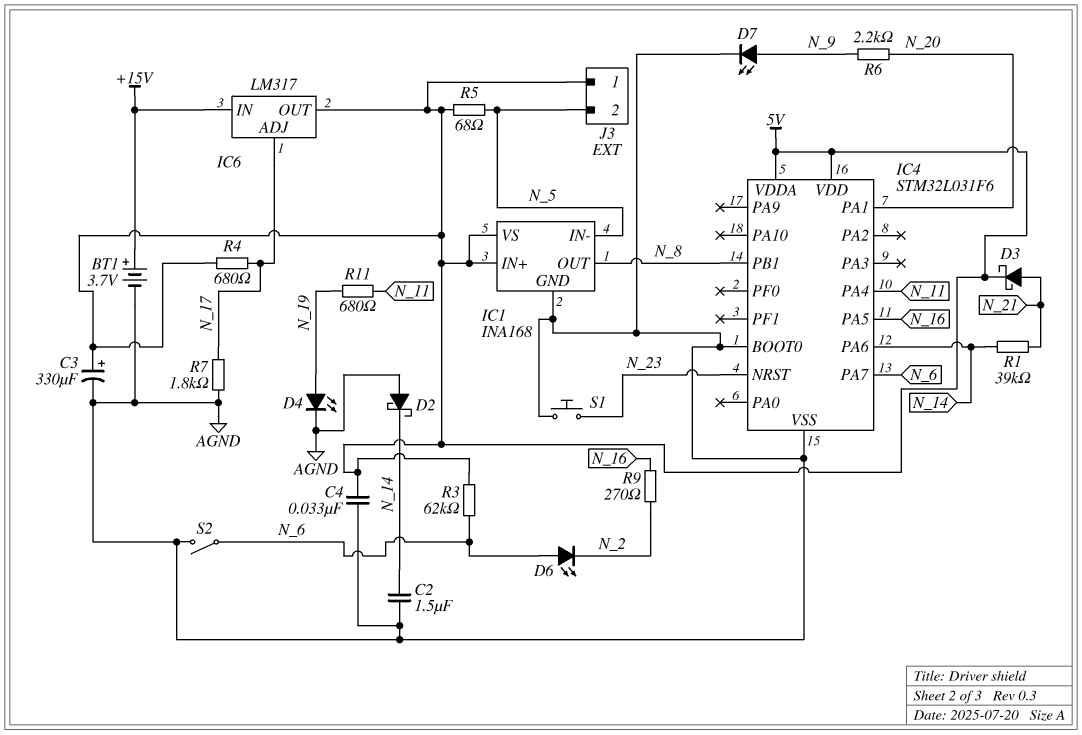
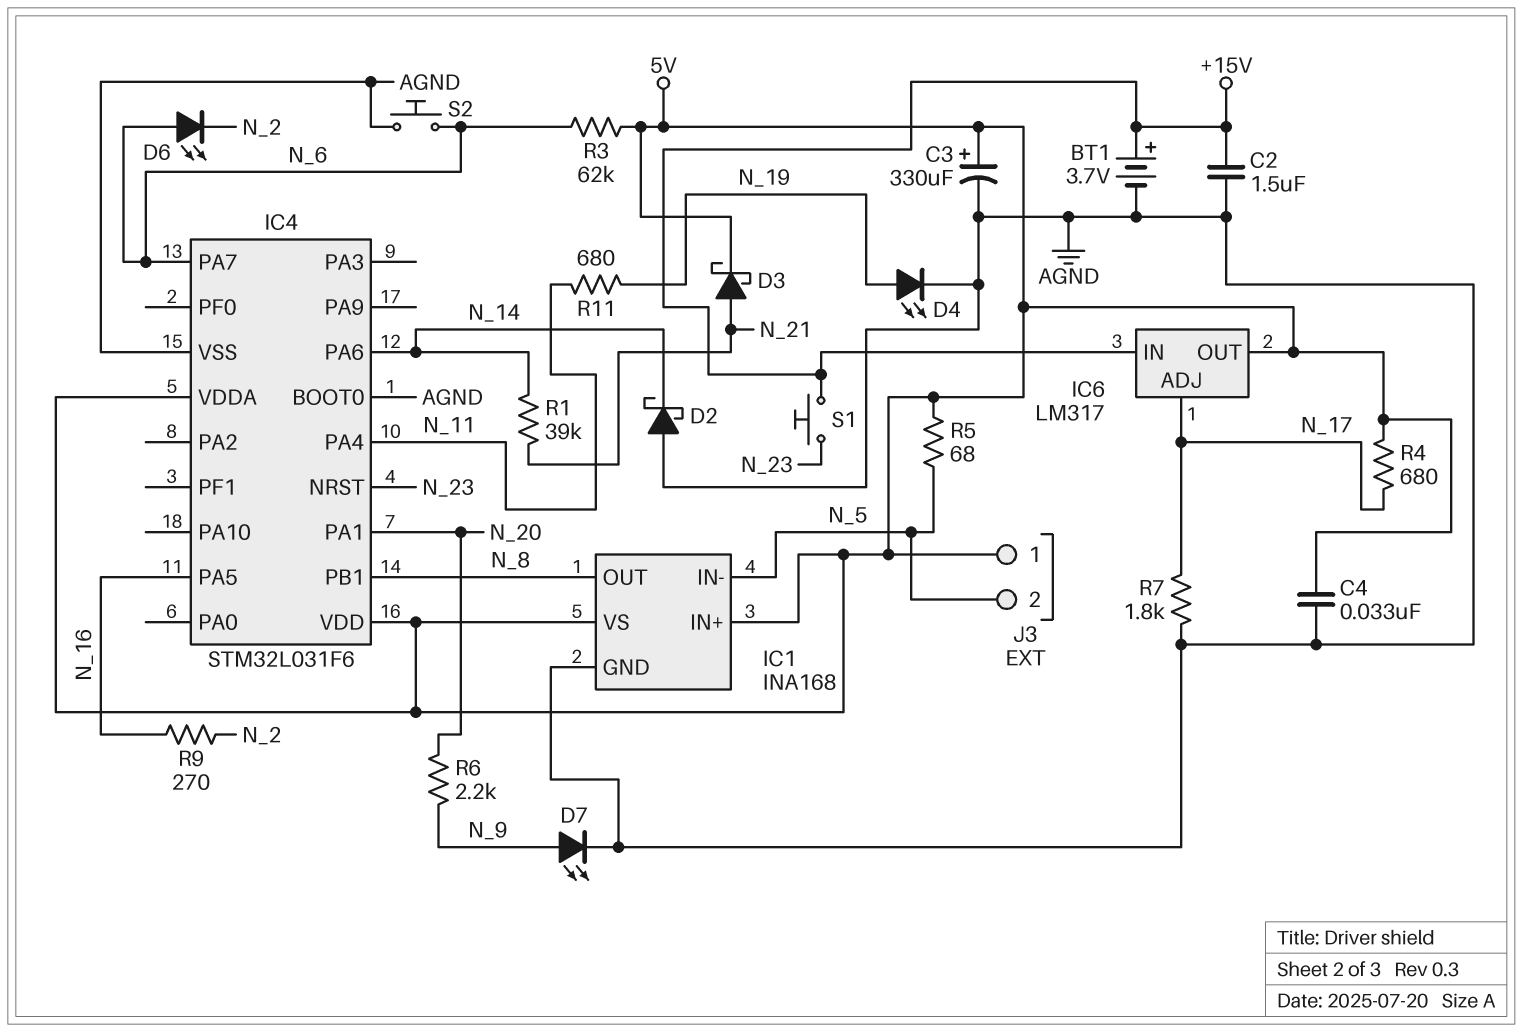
C2: 1.5uF (AGND, N_14) -> 1.5uF (+15V, AGND)
S1: button (AGND, N_23) -> button (+15V, N_23)
S2: switch (AGND, N_6) -> button (AGND, N_6)

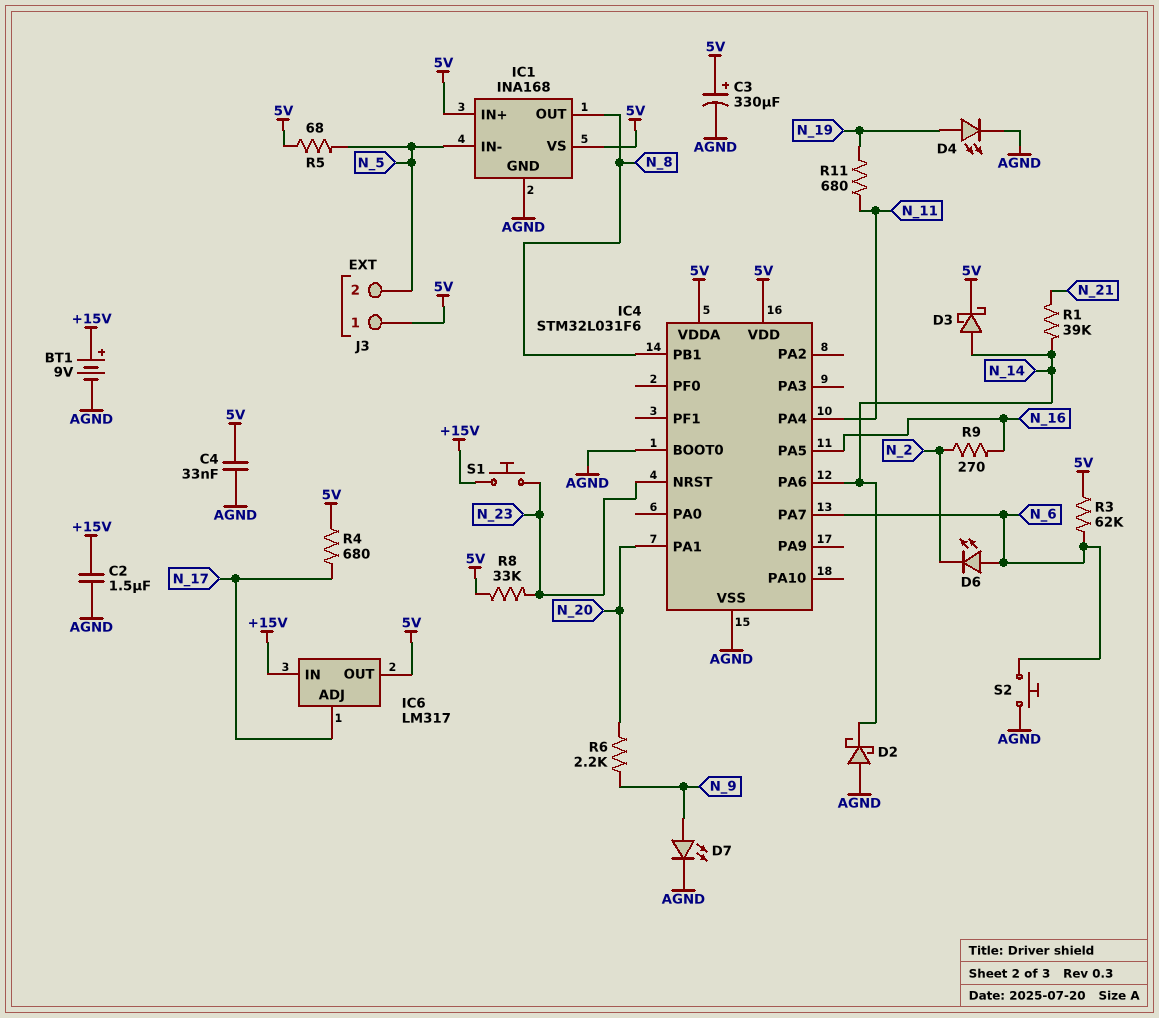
BT1: 3.7V (plus +15V, minus AGND) -> 9V (plus +15V, minus AGND)
D3: schottky (A N_21, K 5V) -> schottky (A N_14, K 5V)
R7: 1.8k (AGND, N_17) -> none
R8: none -> 33k (5V, N_23)

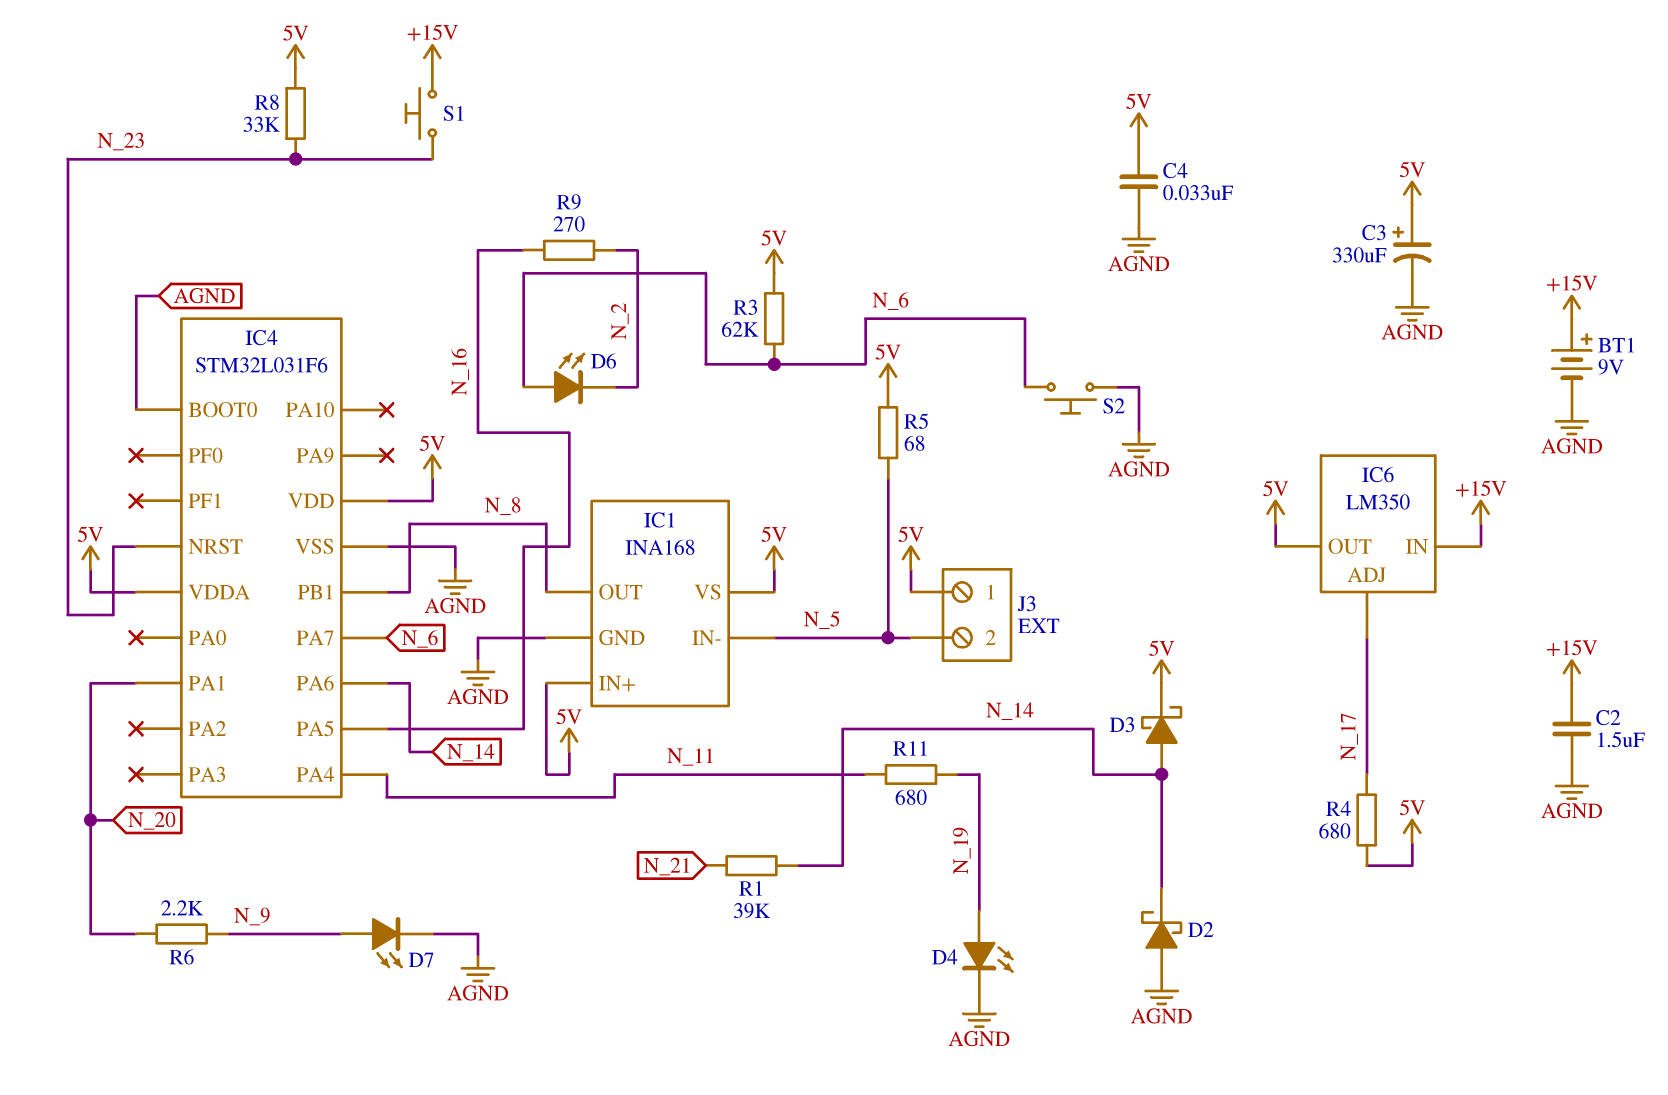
IC6: LM317 -> LM350

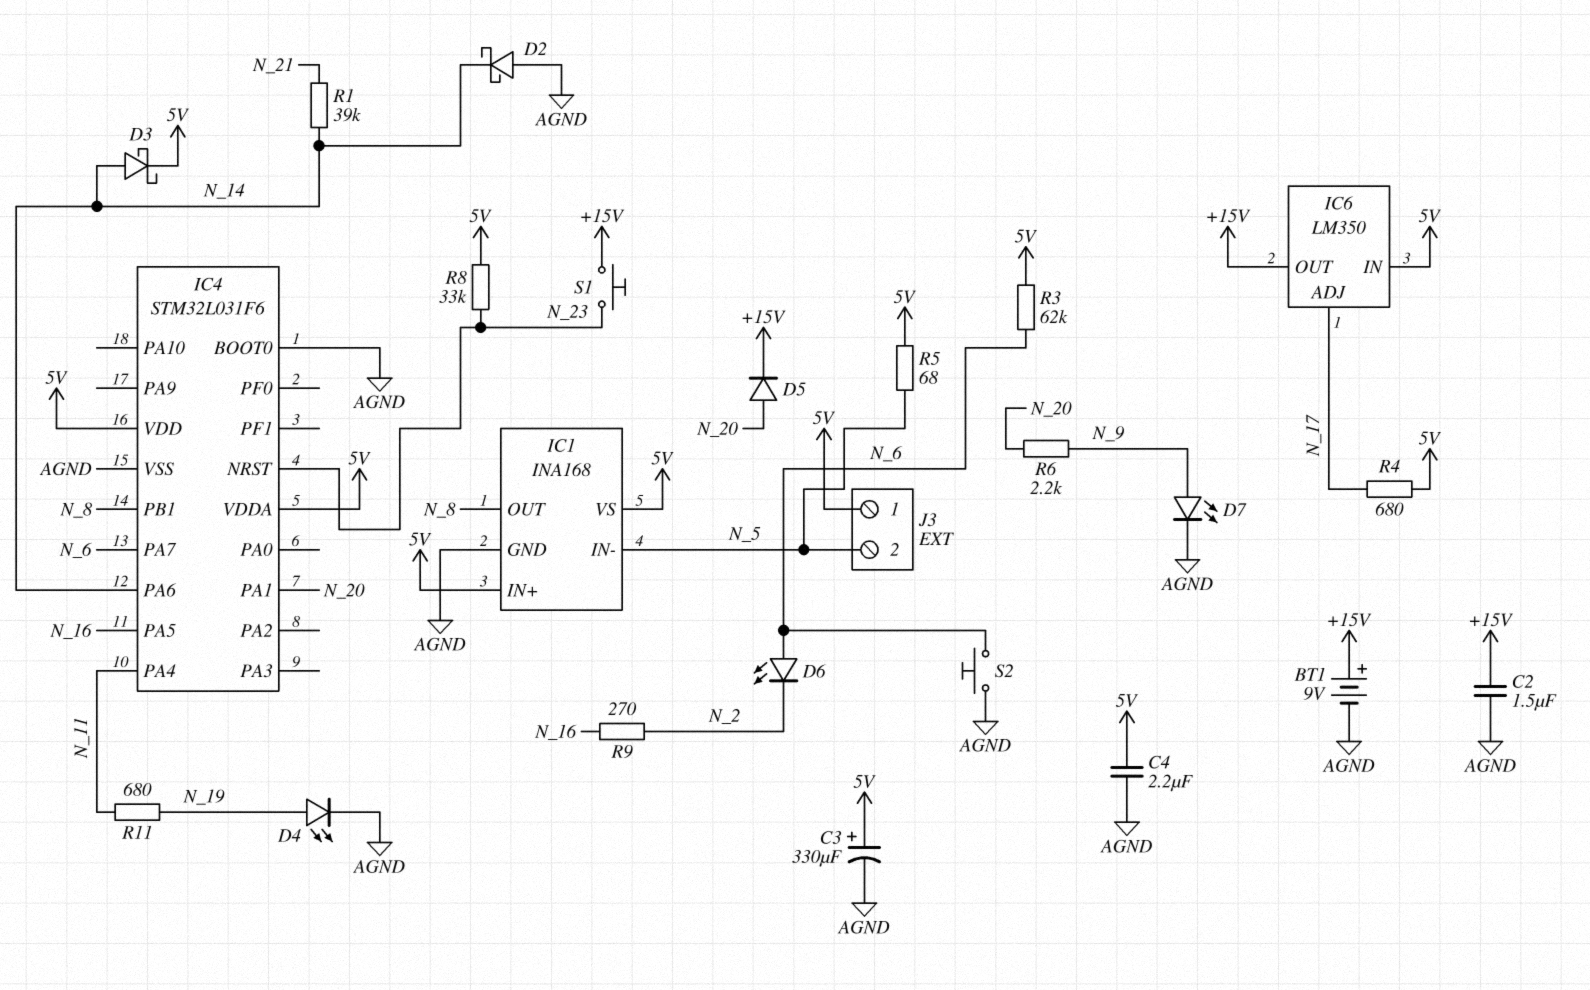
C4: 33nF (5V, AGND) -> 2.2uF (5V, AGND)
D5: none -> diode (A N_20, K +15V)
IC6 pin IN: +15V -> 5V
IC6 pin OUT: 5V -> +15V

